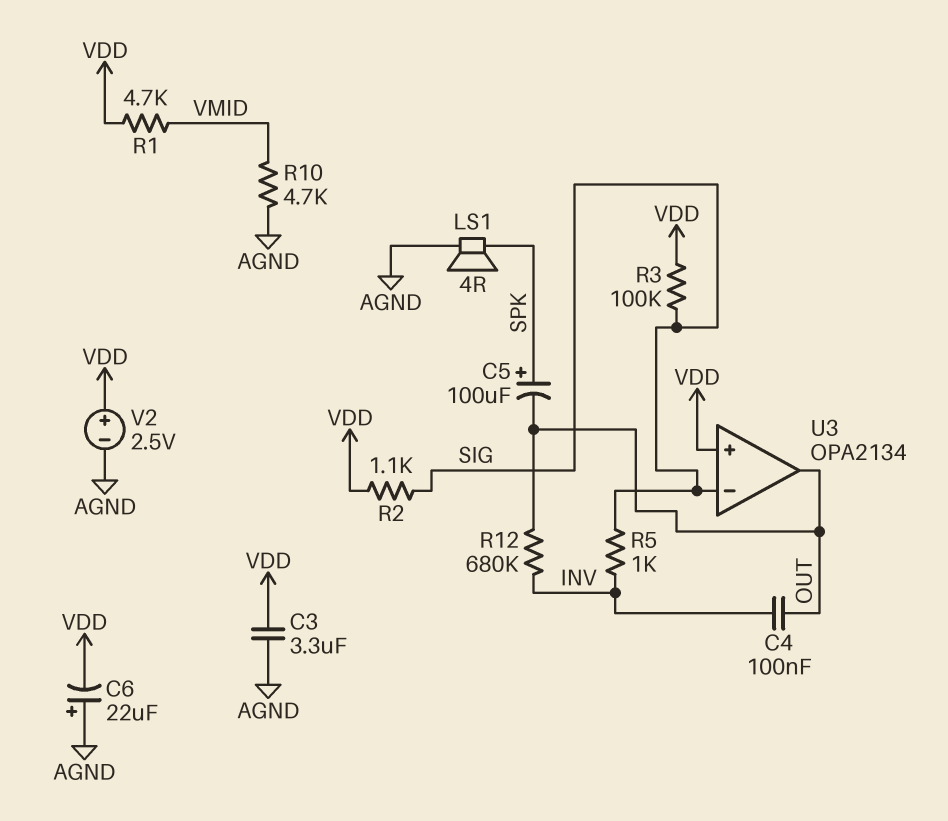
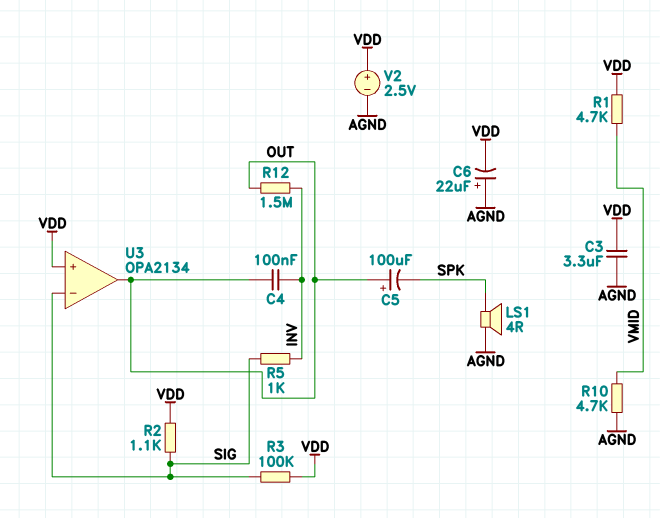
C5: 100uF (plus SPK, minus OUT) -> 100uF (plus OUT, minus SPK)
R12: 680k (INV, OUT) -> 1.5M (INV, OUT)

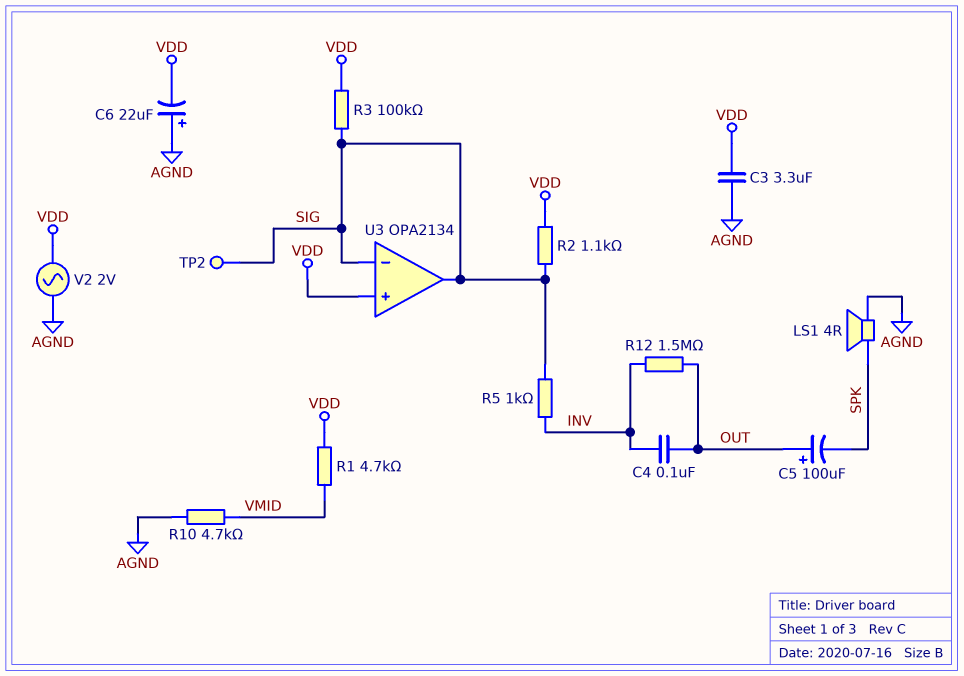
TP2: none -> test point (SIG)
U3 pin out: OUT -> SIG
V2: 2.5V (plus VDD, minus AGND) -> AC 2V (AGND, VDD)

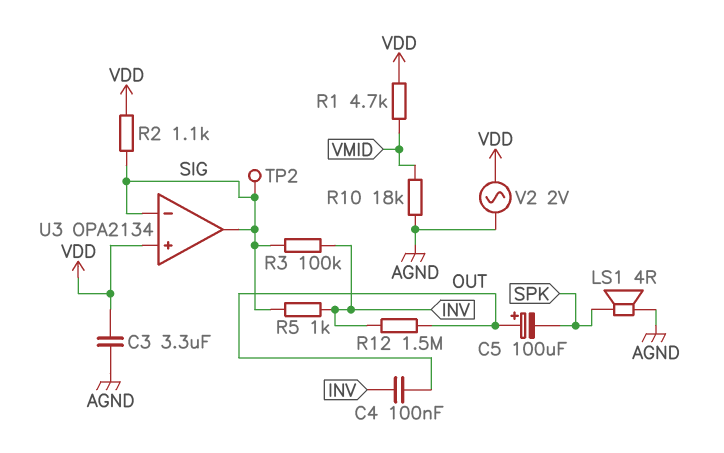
C6: 22uF (plus AGND, minus VDD) -> none
R3: 100k (SIG, VDD) -> 100k (INV, SIG)
R10: 4.7k (AGND, VMID) -> 18k (AGND, VMID)

